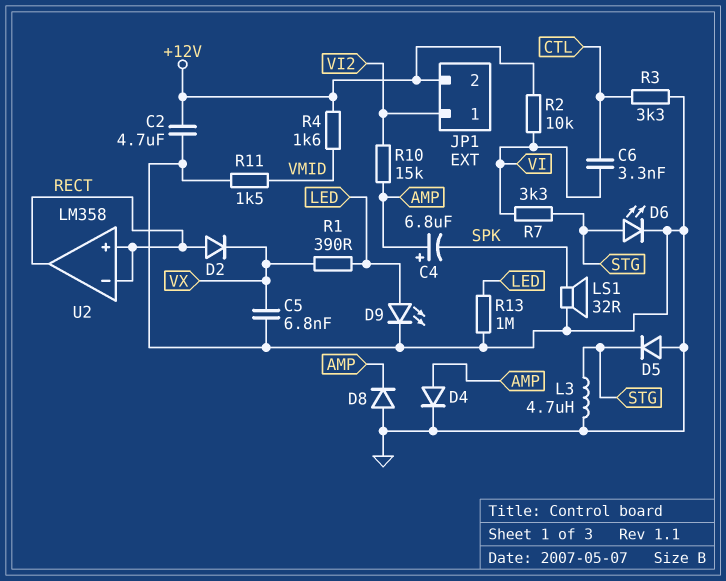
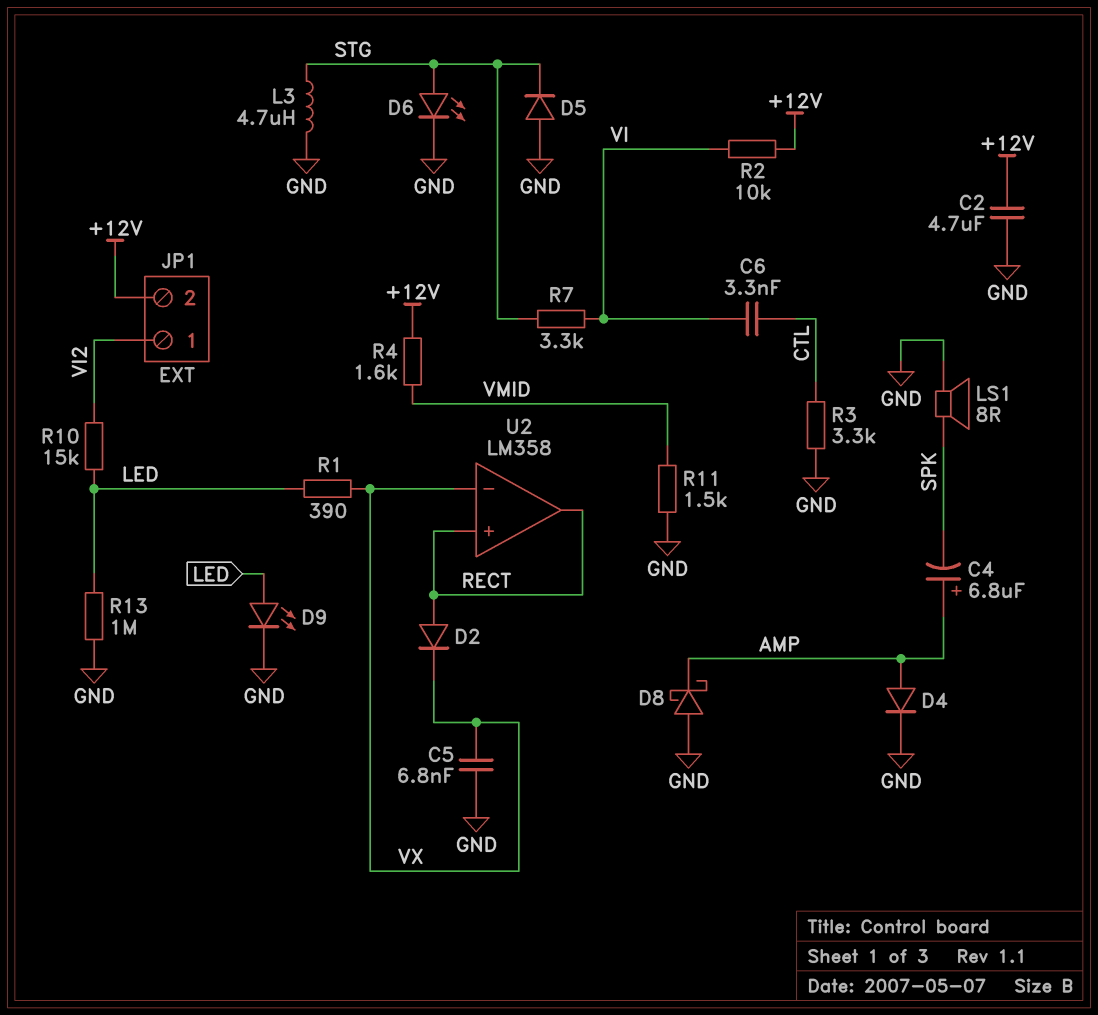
D8: diode (A GND, K AMP) -> schottky (A GND, K AMP)
LS1: speaker 32R (GND, SPK) -> speaker 8R (GND, SPK)
R10: 15k (AMP, VI2) -> 15k (LED, VI2)
U2 pin in-: RECT -> VX

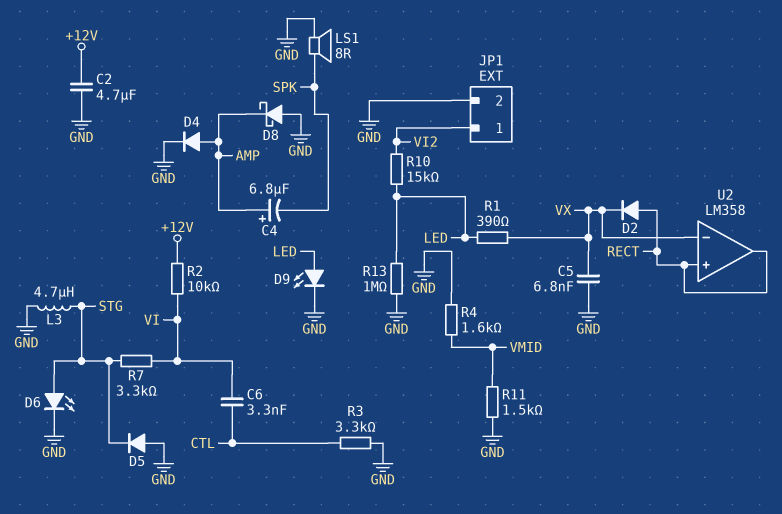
JP1 pin 2: +12V -> GND
R4: 1.6k (+12V, VMID) -> 1.6k (GND, VMID)

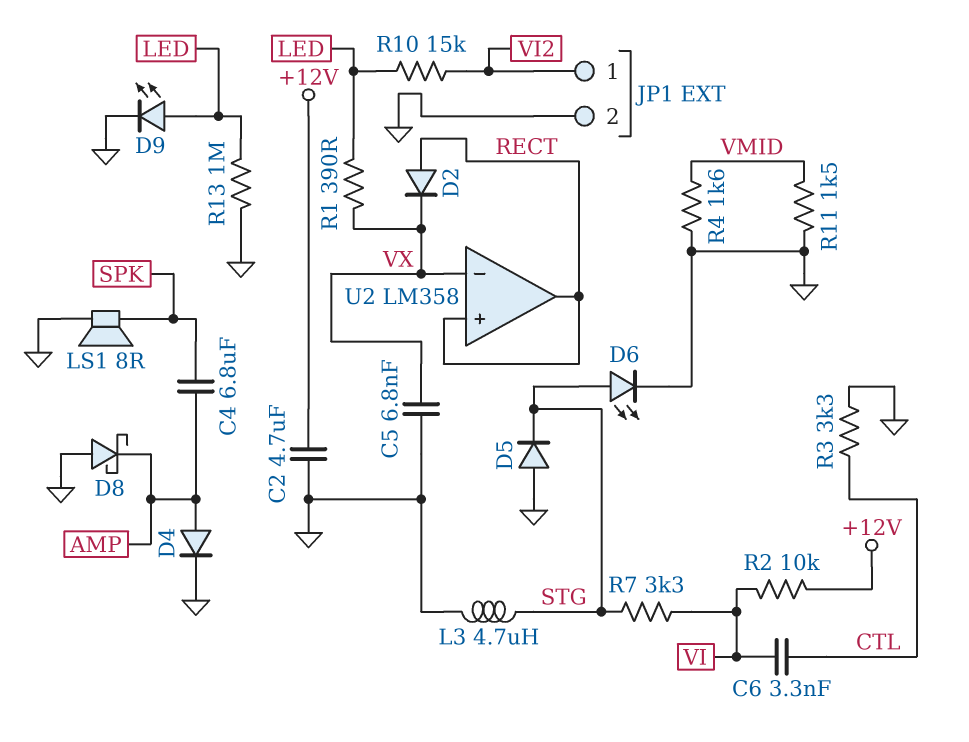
C4: 6.8uF (plus AMP, minus SPK) -> 6.8uF (AMP, SPK)

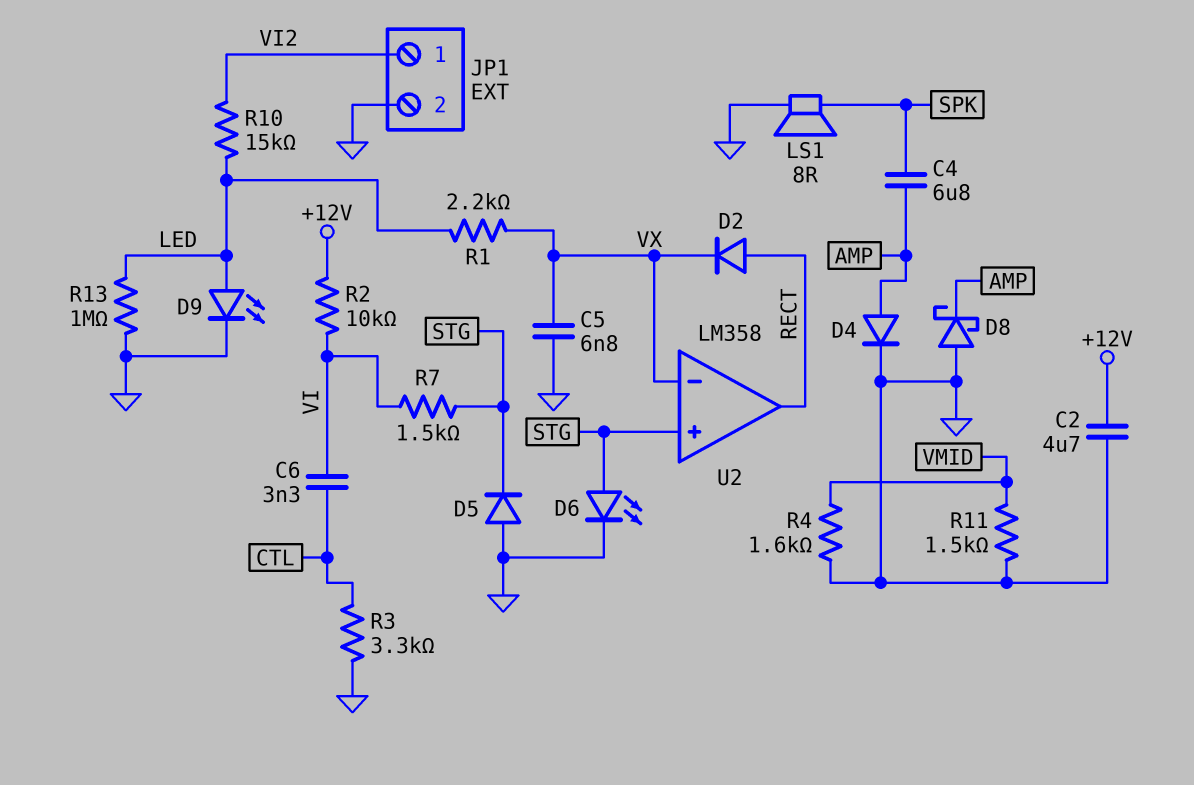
L3: 4.7uH (GND, STG) -> none
R1: 390 (LED, VX) -> 2.2k (LED, VX)
R7: 3.3k (STG, VI) -> 1.5k (STG, VI)
U2 pin in+: RECT -> STG

